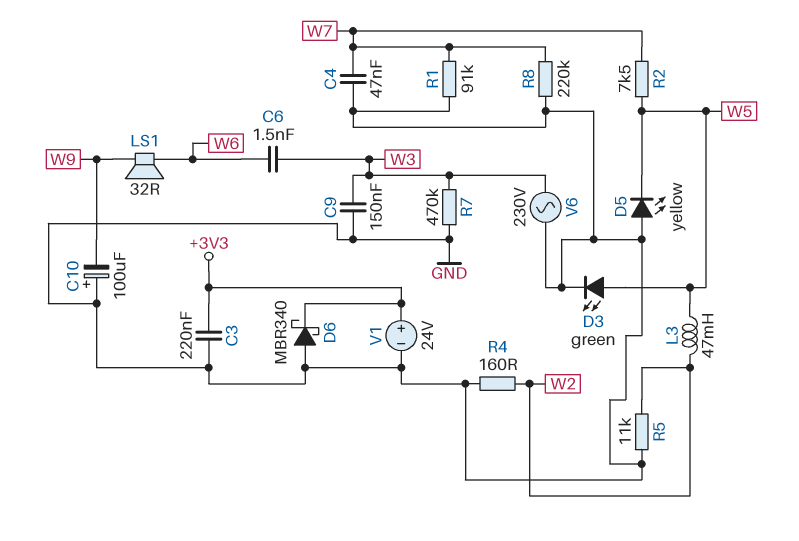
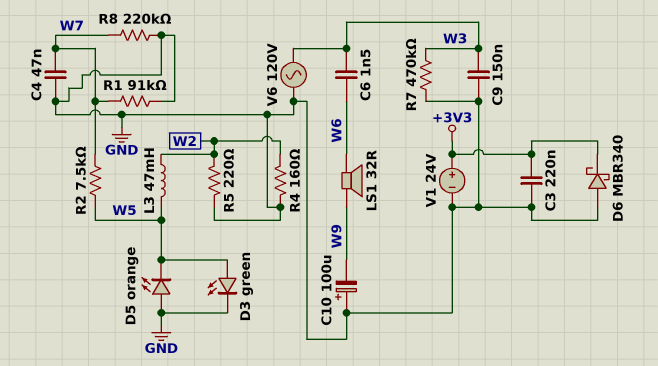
D5: LED yellow (A GND, K W5) -> LED orange (A GND, K W5)
R5: 11k (GND, W2) -> 220 (GND, W2)
V6: AC 230V (GND, W3) -> AC 120V (GND, W3)

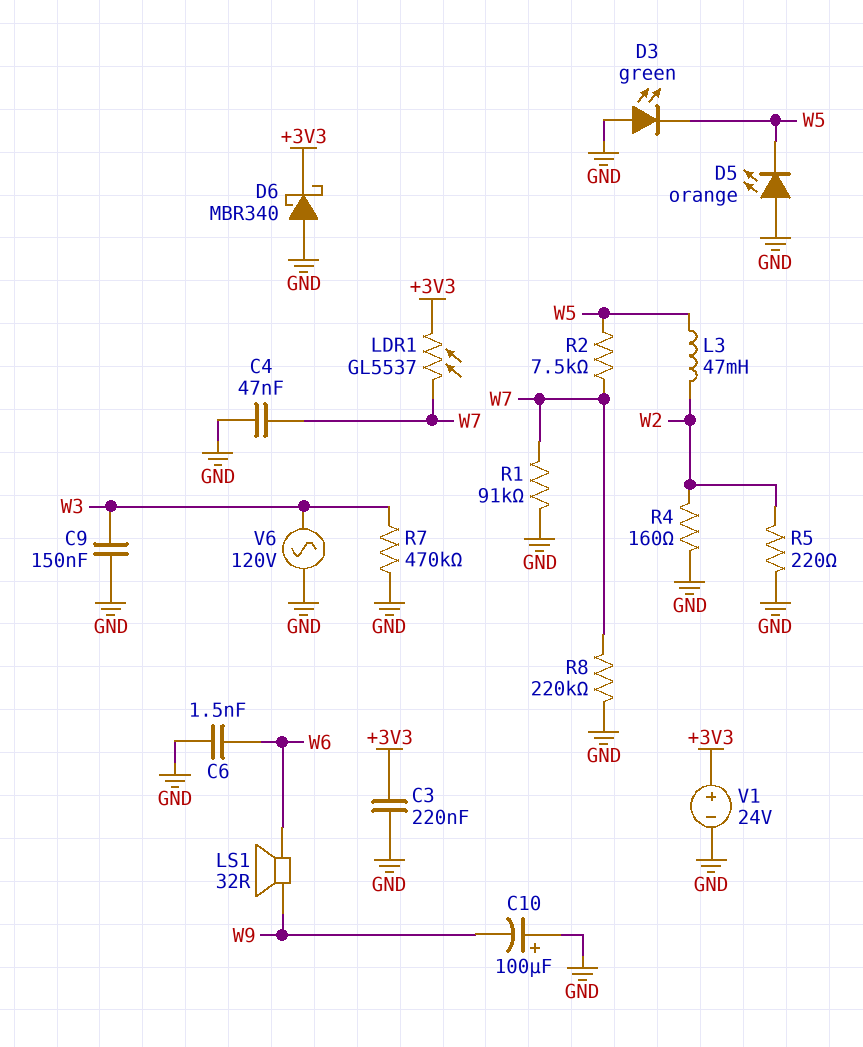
C6: 1.5nF (W3, W6) -> 1.5nF (GND, W6)
D3: LED green (A W5, K GND) -> LED green (A GND, K W5)
LDR1: none -> GL5537 (+3V3, W7)

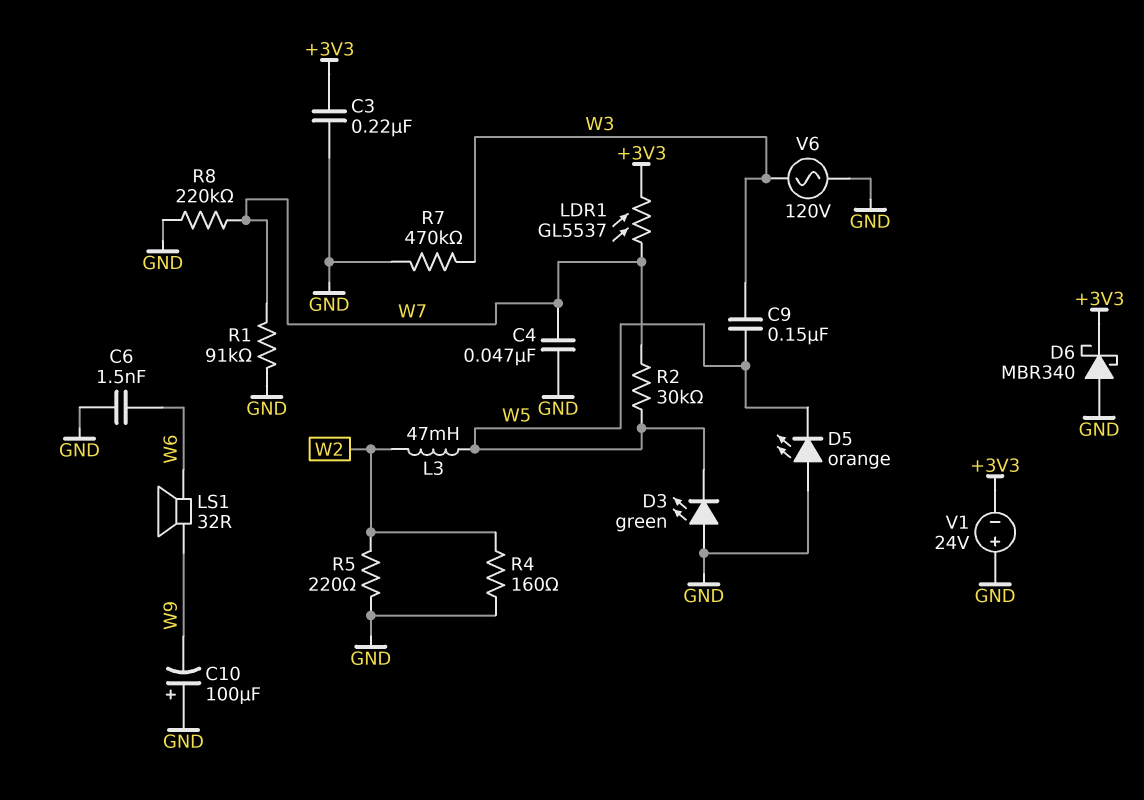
C9: 150nF (GND, W3) -> 150nF (W3, W5)
R2: 7.5k (W5, W7) -> 30k (W5, W7)
V1: 24V (plus +3V3, minus GND) -> 24V (plus GND, minus +3V3)

